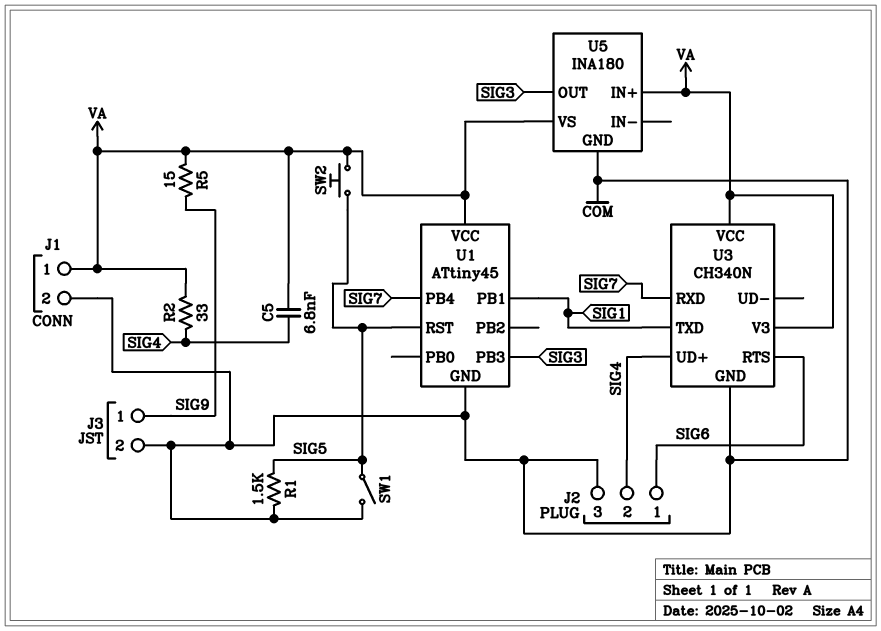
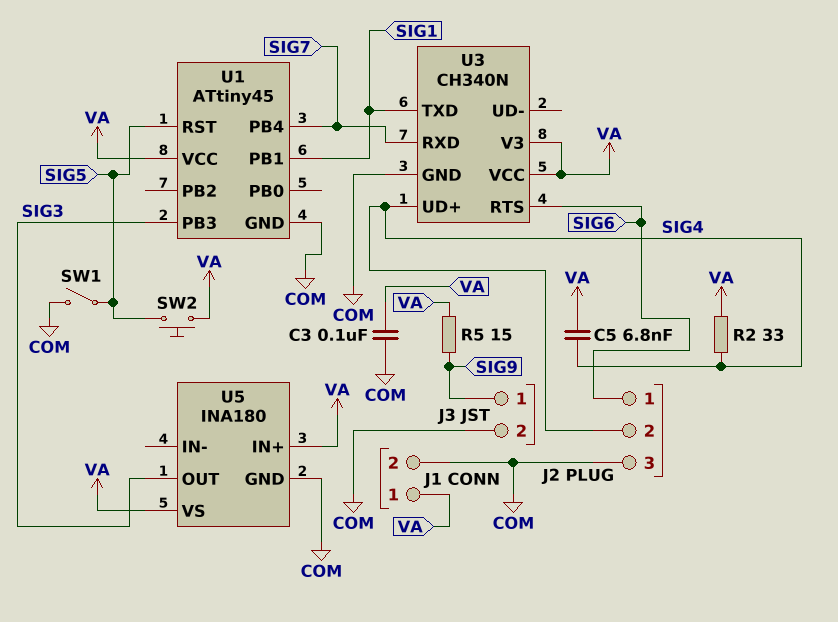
C3: none -> 100nF (COM, VA)
R1: 1.5k (COM, SIG5) -> none

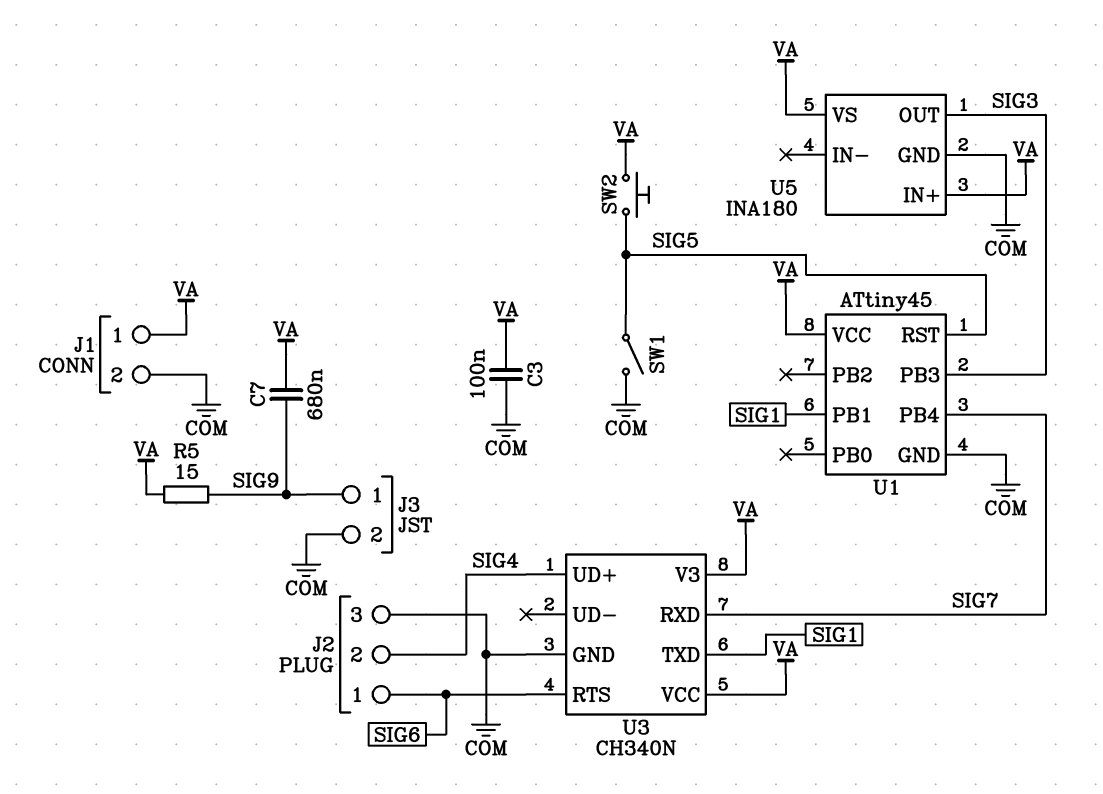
C5: 6.8nF (SIG4, VA) -> none
C7: none -> 680nF (SIG9, VA)
R2: 33 (SIG4, VA) -> none

